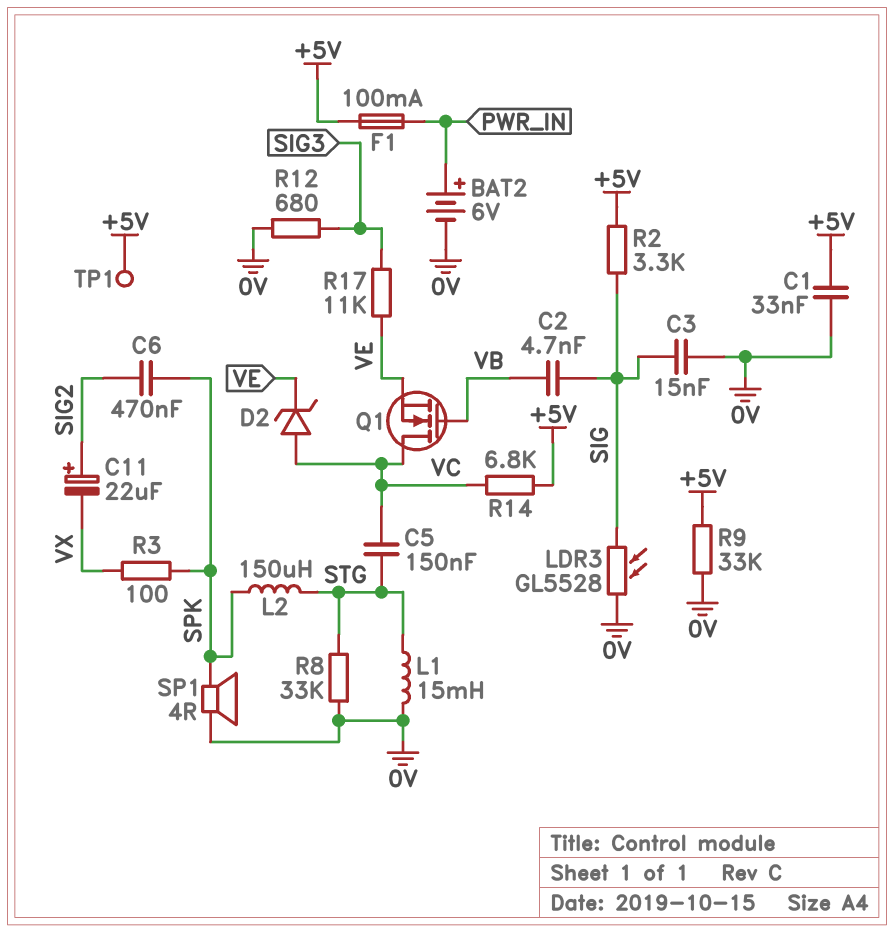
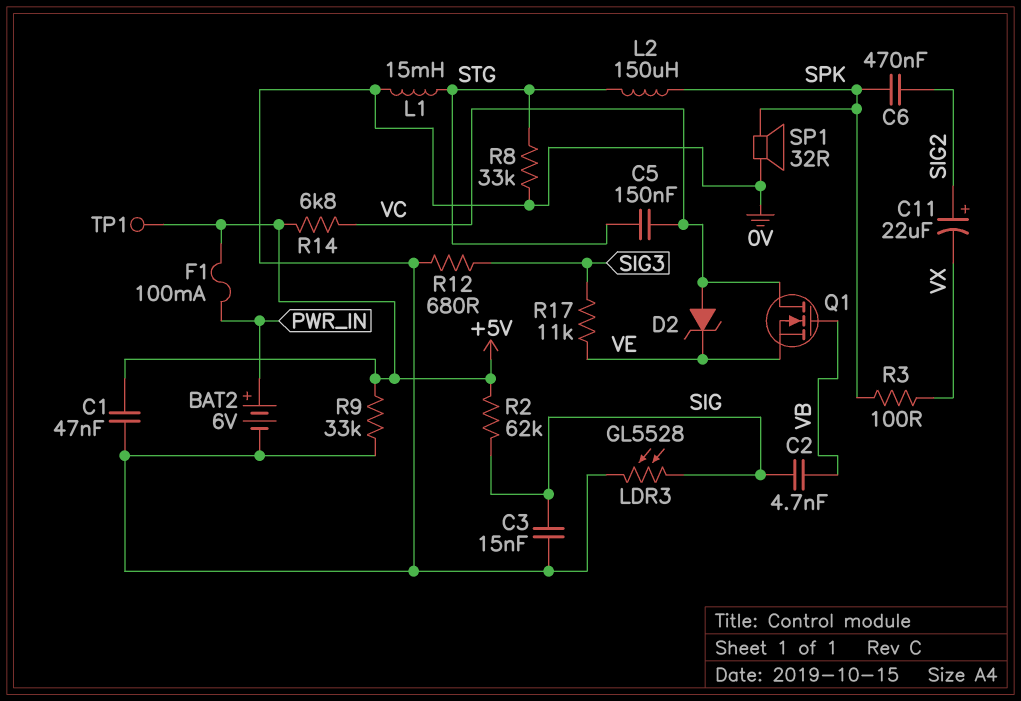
C1: 33nF (+5V, 0V) -> 47nF (+5V, 0V)
R2: 3.3k (+5V, SIG) -> 62k (+5V, SIG)
SP1: speaker 4R (0V, SPK) -> speaker 32R (0V, SPK)

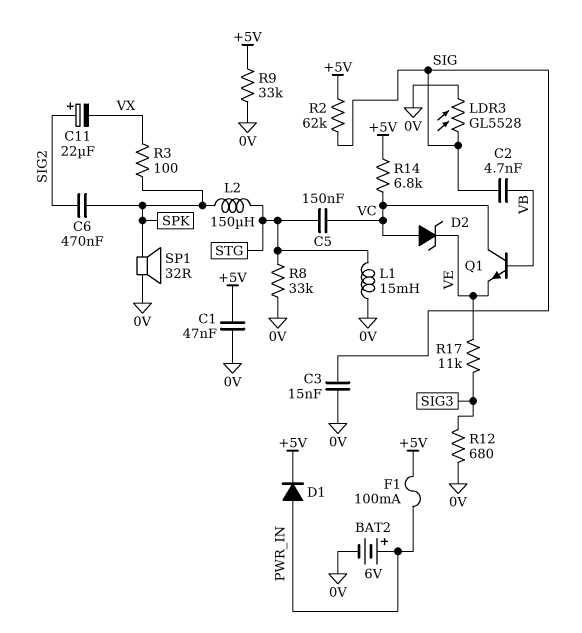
D1: none -> diode (A PWR_IN, K +5V)
Q1: NMOS (G VB, D VC, S VE) -> NPN (B VB, C VC, E VE)
TP1: test point (+5V) -> none

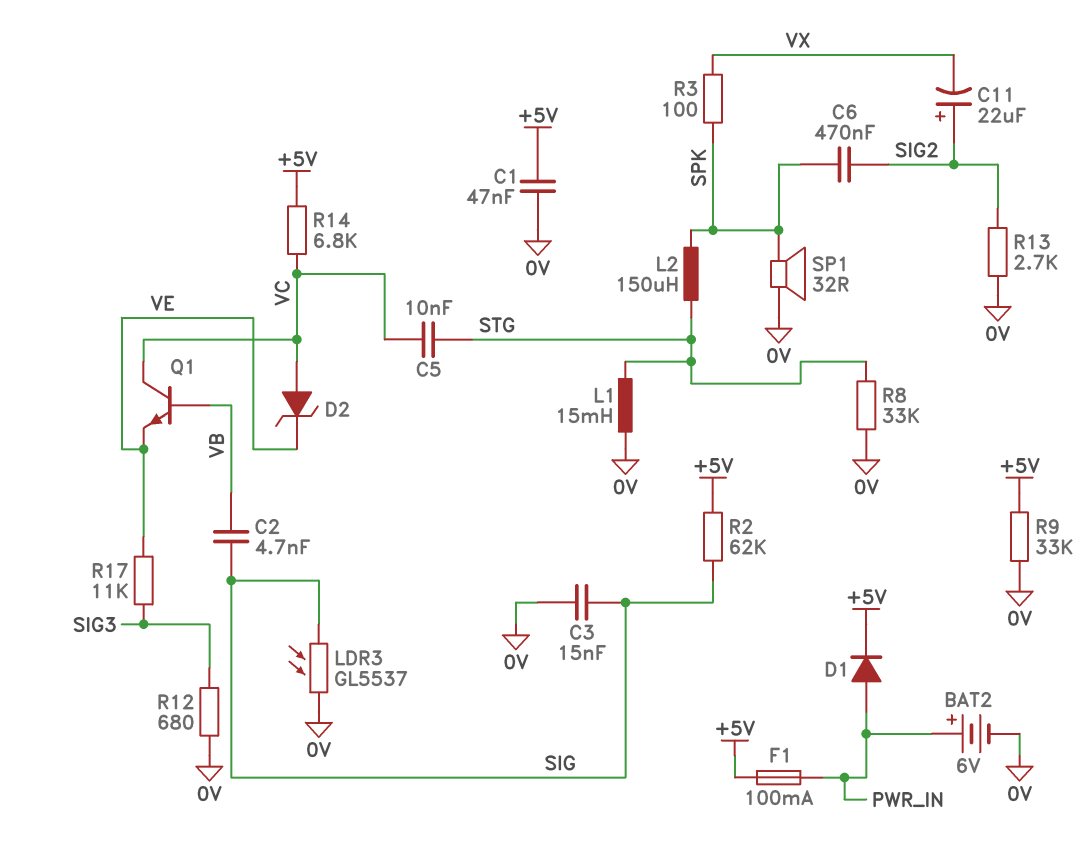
C5: 150nF (STG, VC) -> 10nF (STG, VC)
LDR3: GL5528 (0V, SIG) -> GL5537 (0V, SIG)
R13: none -> 2.7k (0V, SIG2)

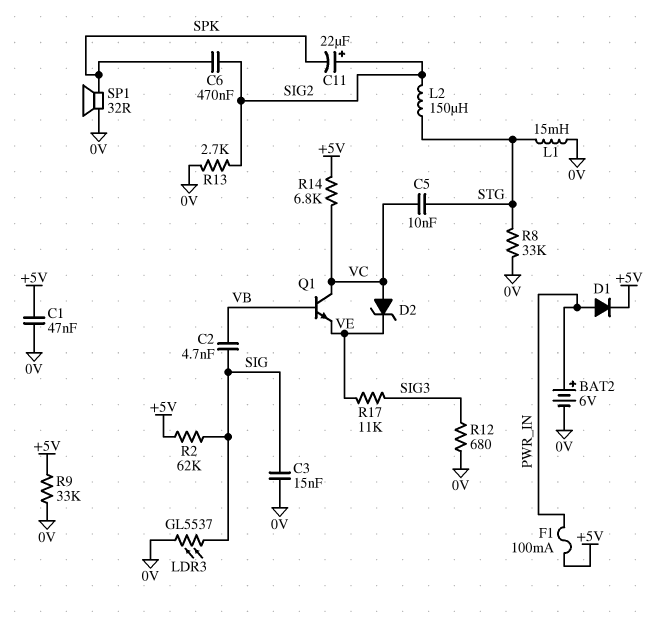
C11: 22uF (plus SIG2, minus VX) -> 22uF (plus SIG2, minus SPK)
L2: 150uH (SPK, STG) -> 150uH (SIG2, STG)
R3: 100 (SPK, VX) -> none

